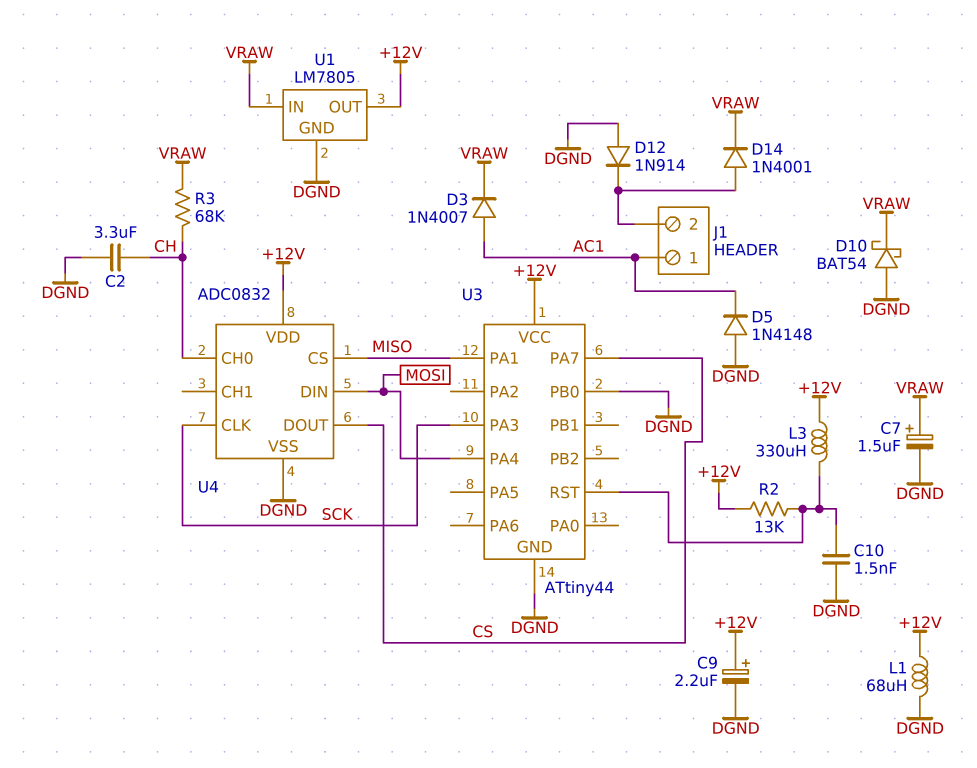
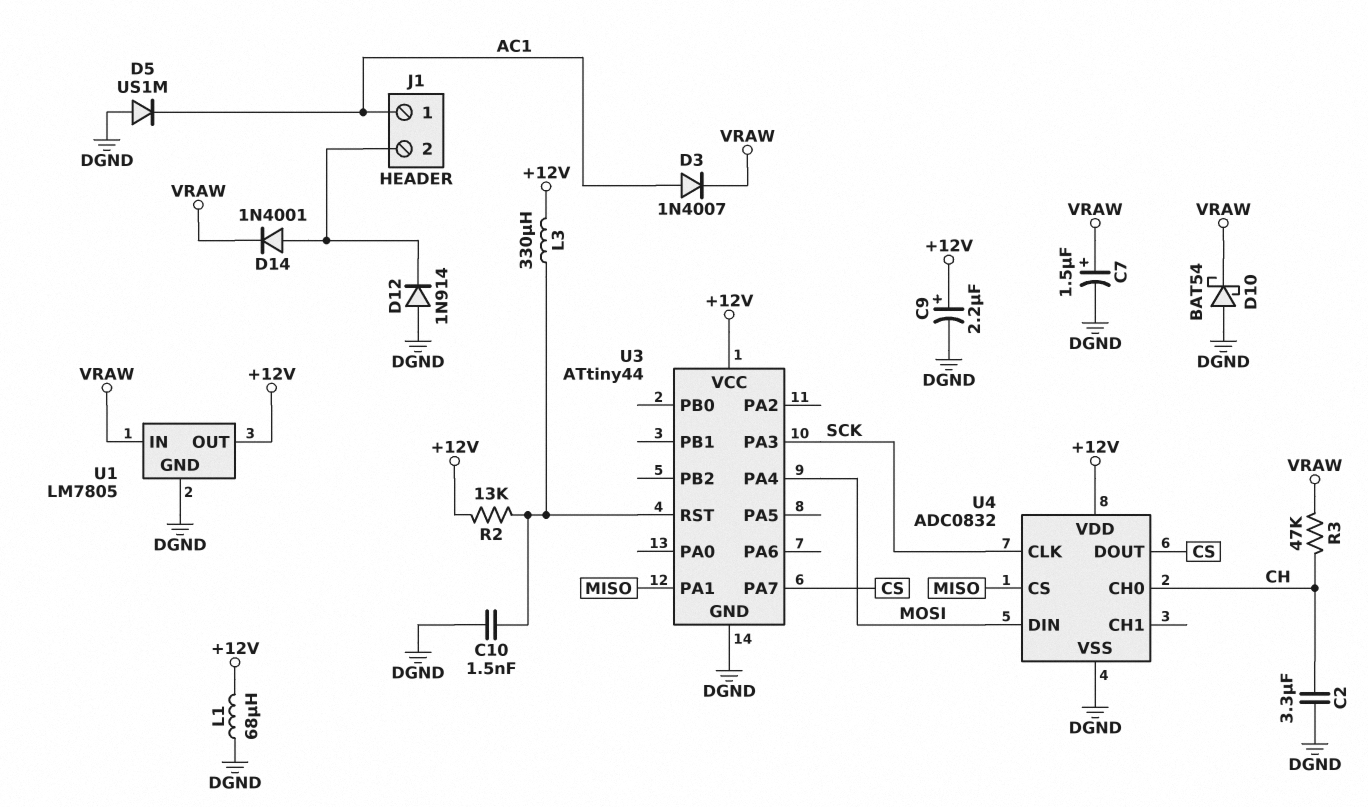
D5: diode 1N4148 (A DGND, K AC1) -> diode US1M (A DGND, K AC1)
R3: 68k (CH, VRAW) -> 47k (CH, VRAW)
U3 pin PB0: DGND -> none

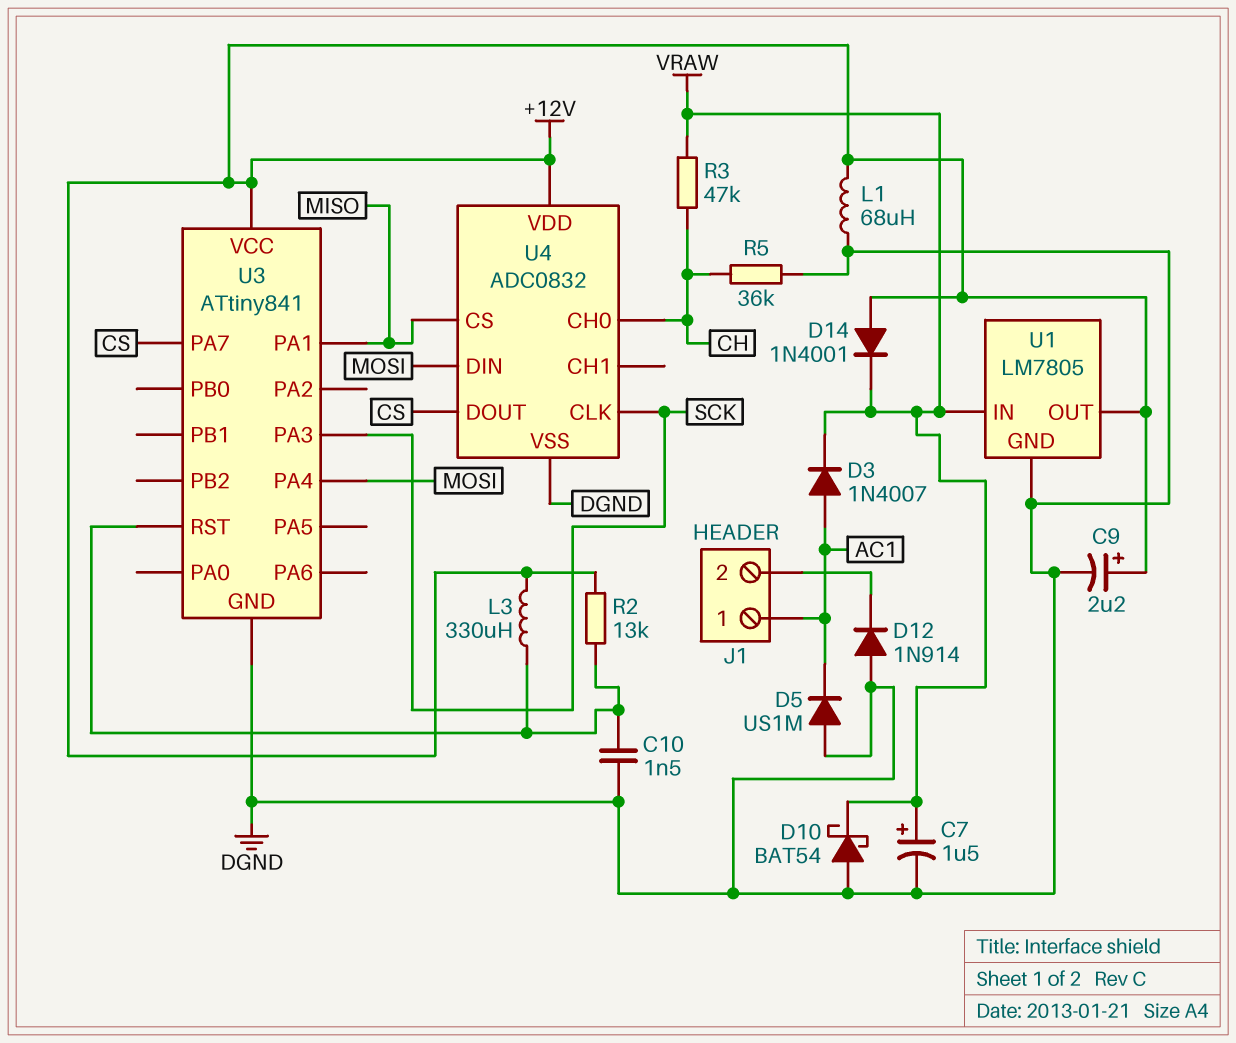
C2: 3.3uF (CH, DGND) -> none
D14: diode 1N4001 (A J1/2, K VRAW) -> diode 1N4001 (A +12V, K VRAW)
R5: none -> 36k (CH, DGND)
U3: ATtiny44 -> ATtiny841

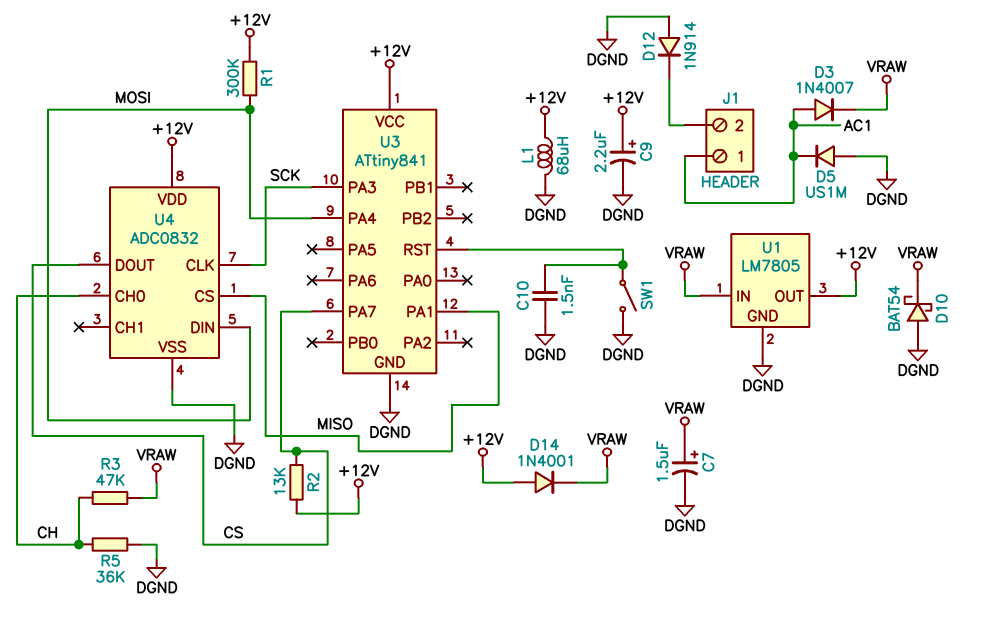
L3: 330uH (+12V, U3/RST) -> none
R1: none -> 300k (+12V, MOSI)
R2: 13k (+12V, U3/RST) -> 13k (+12V, CS)
SW1: none -> switch (DGND, U3/RST)

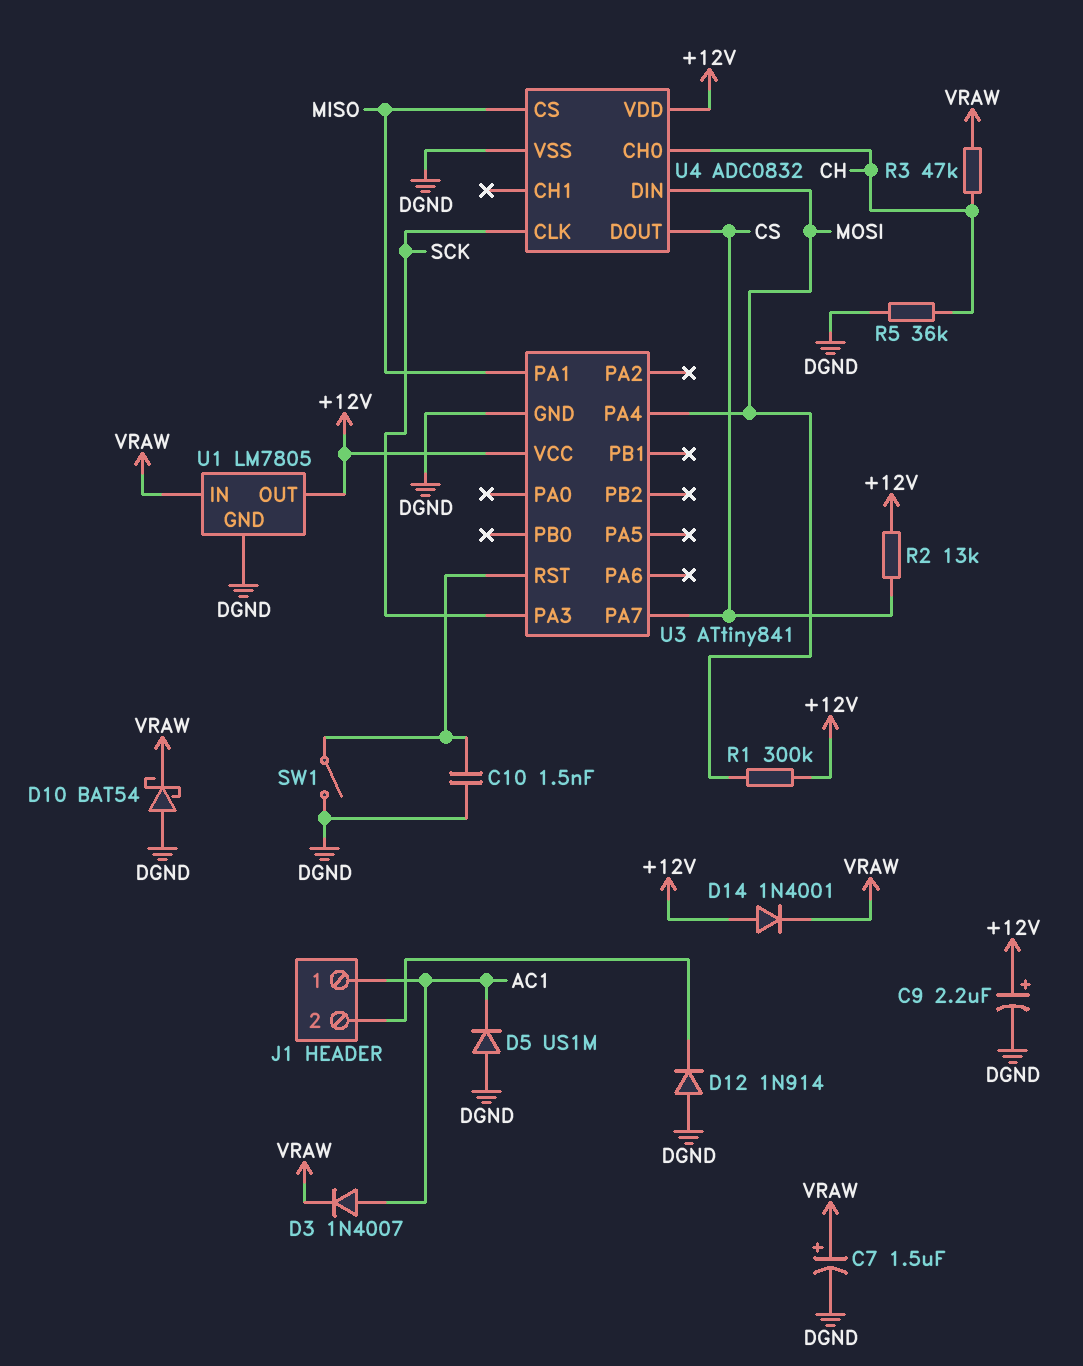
L1: 68uH (+12V, DGND) -> none

